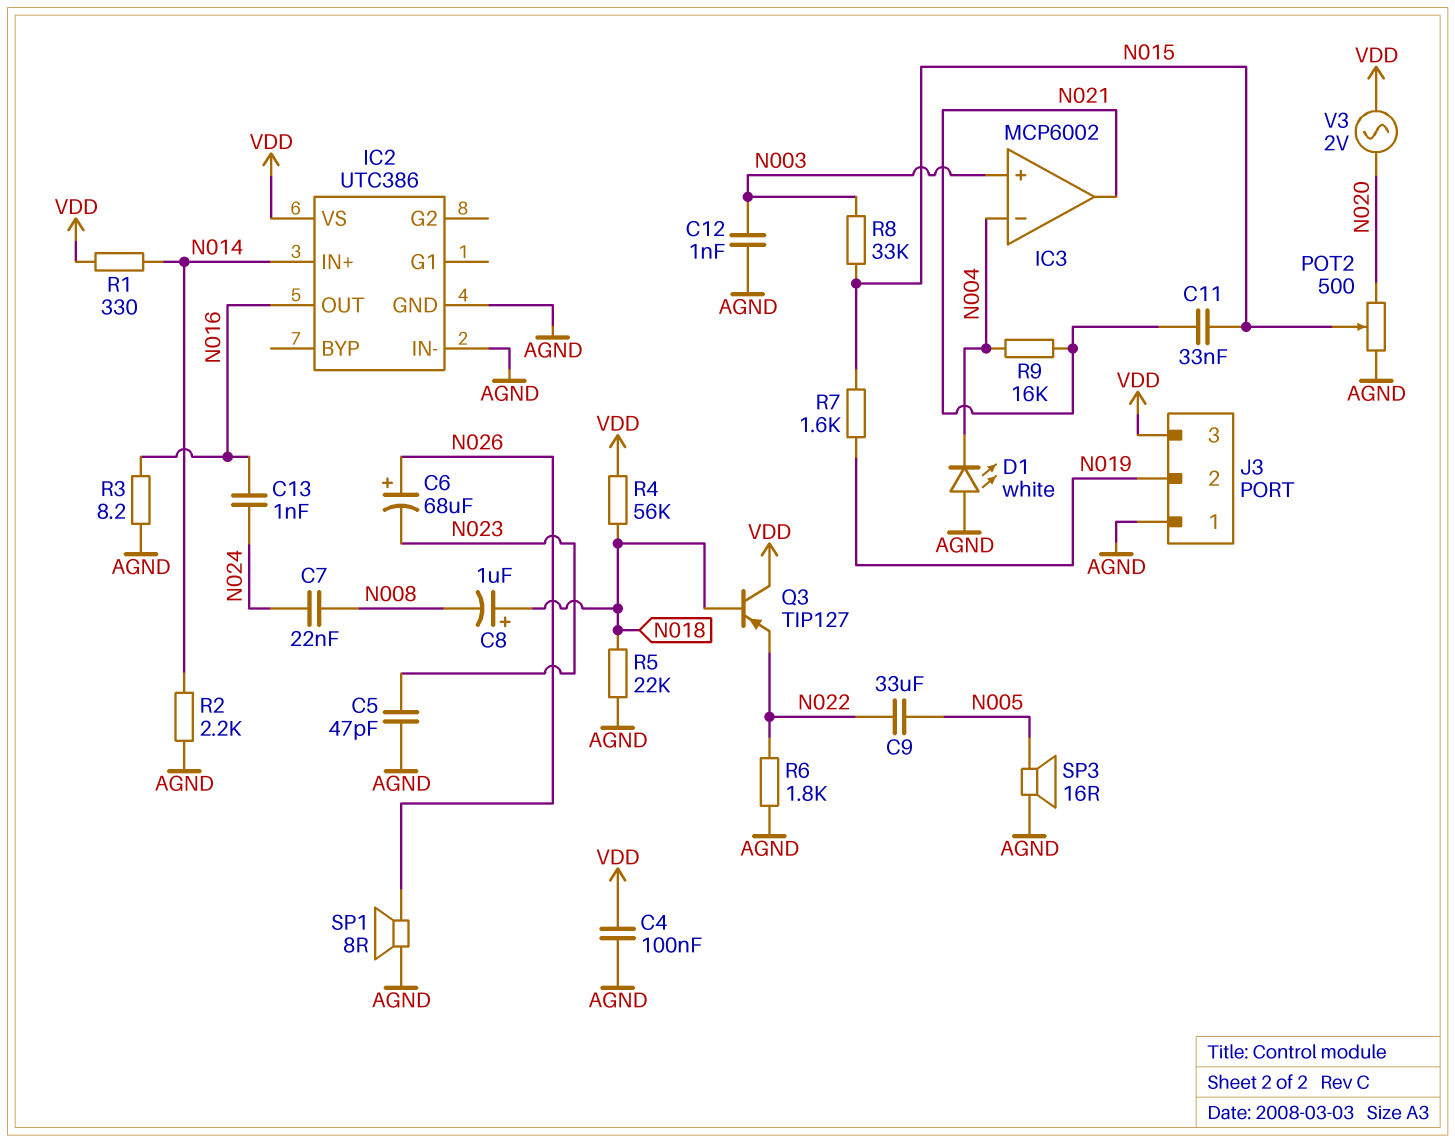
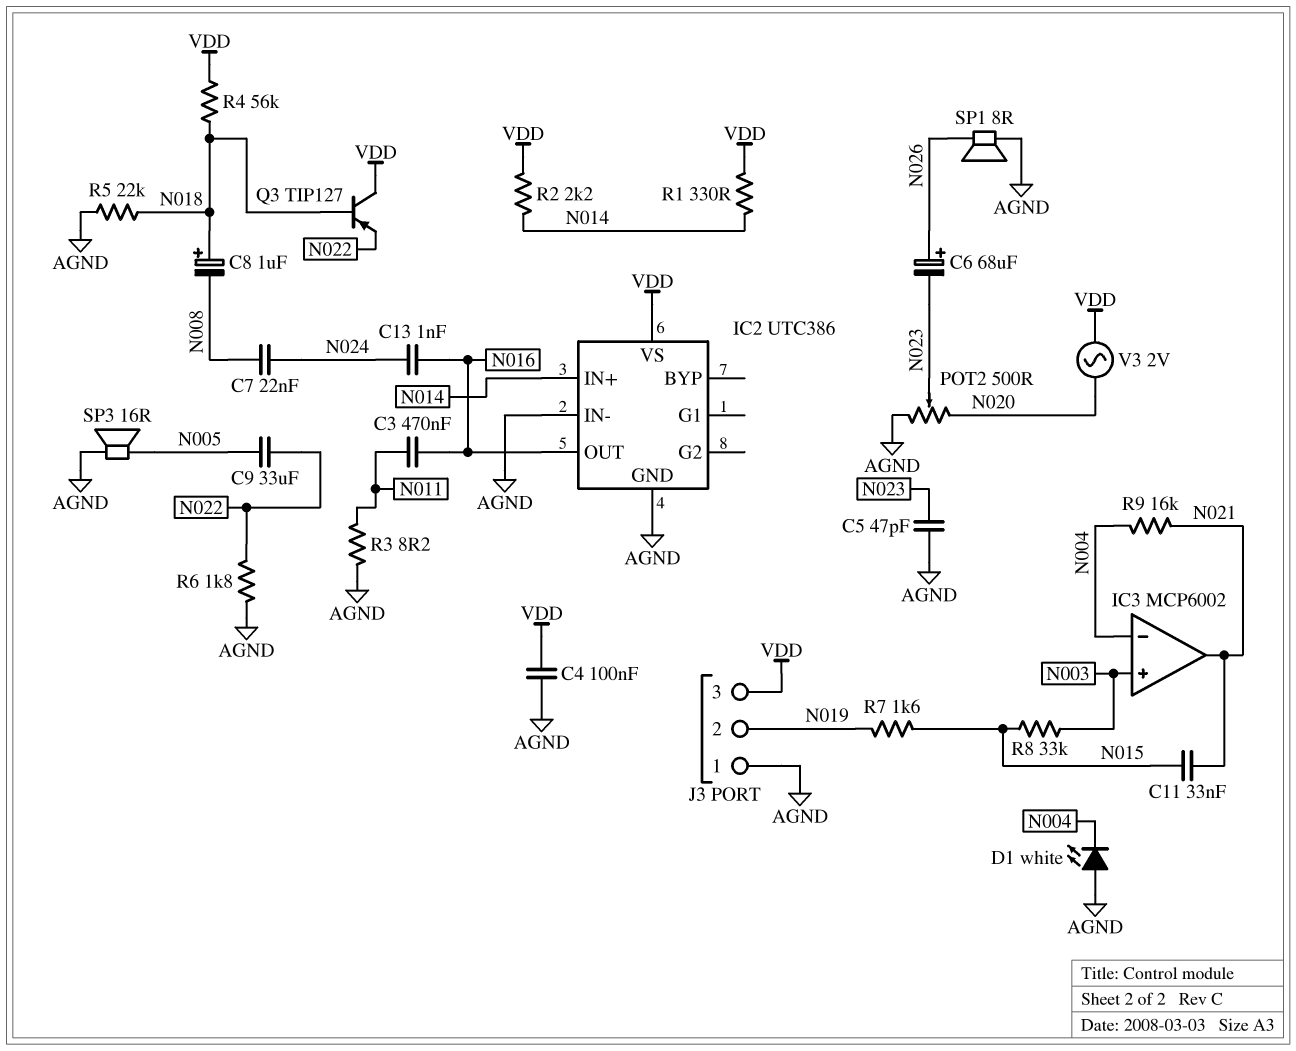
C3: none -> 470nF (N011, N016)
C12: 1nF (AGND, N003) -> none
POT2: 500 (AGND, N020, wiper N015) -> 500 (AGND, N020, wiper N023)
R2: 2.2k (AGND, N014) -> 2.2k (N014, VDD)
R3: 8.2 (AGND, N016) -> 8.2 (AGND, N011)

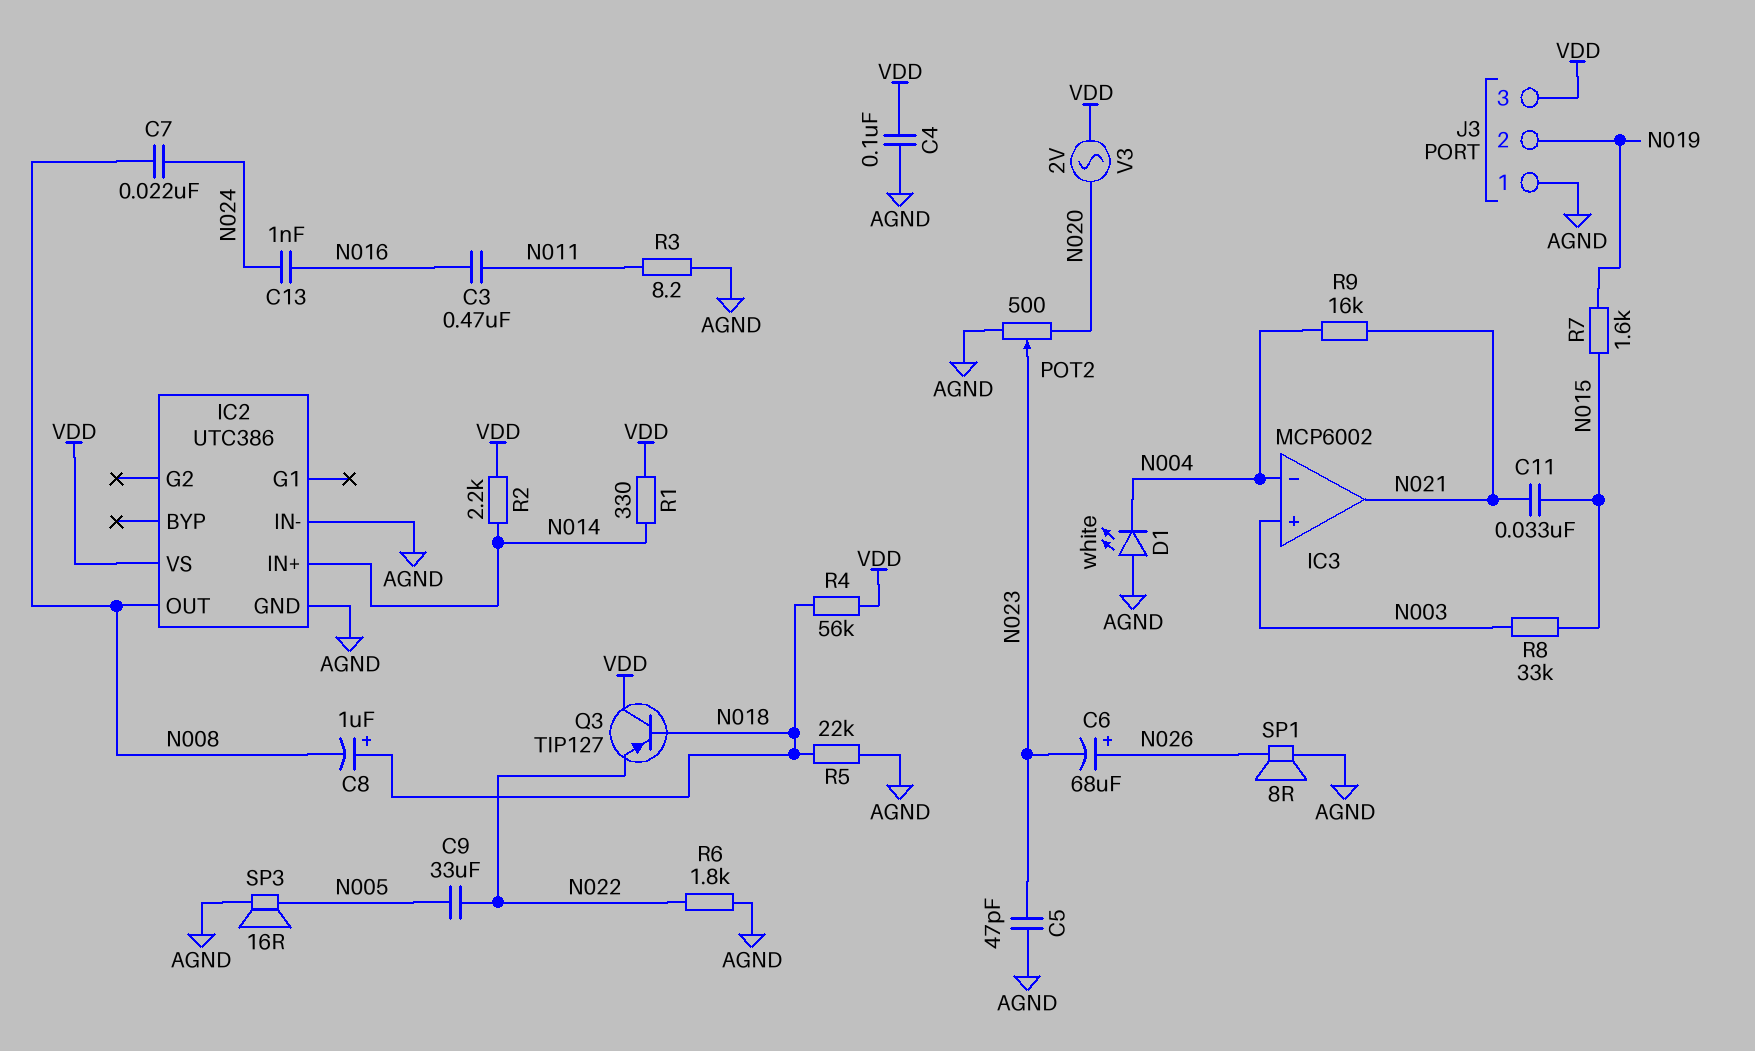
IC2 pin OUT: N016 -> N008

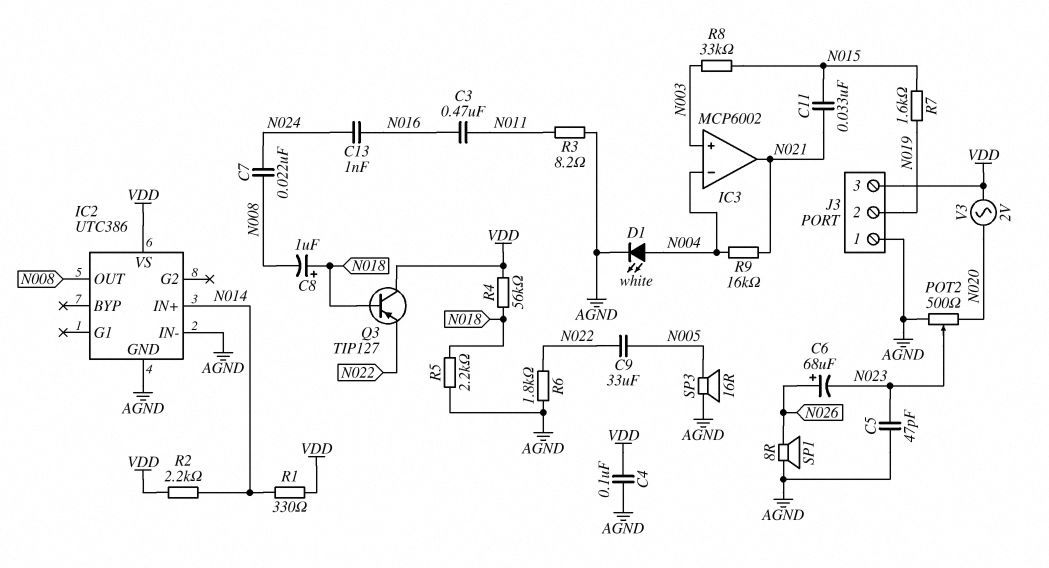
D1: LED white (A AGND, K N004) -> LED white (A N004, K AGND)
R5: 22k (AGND, N018) -> 2.2k (AGND, N018)

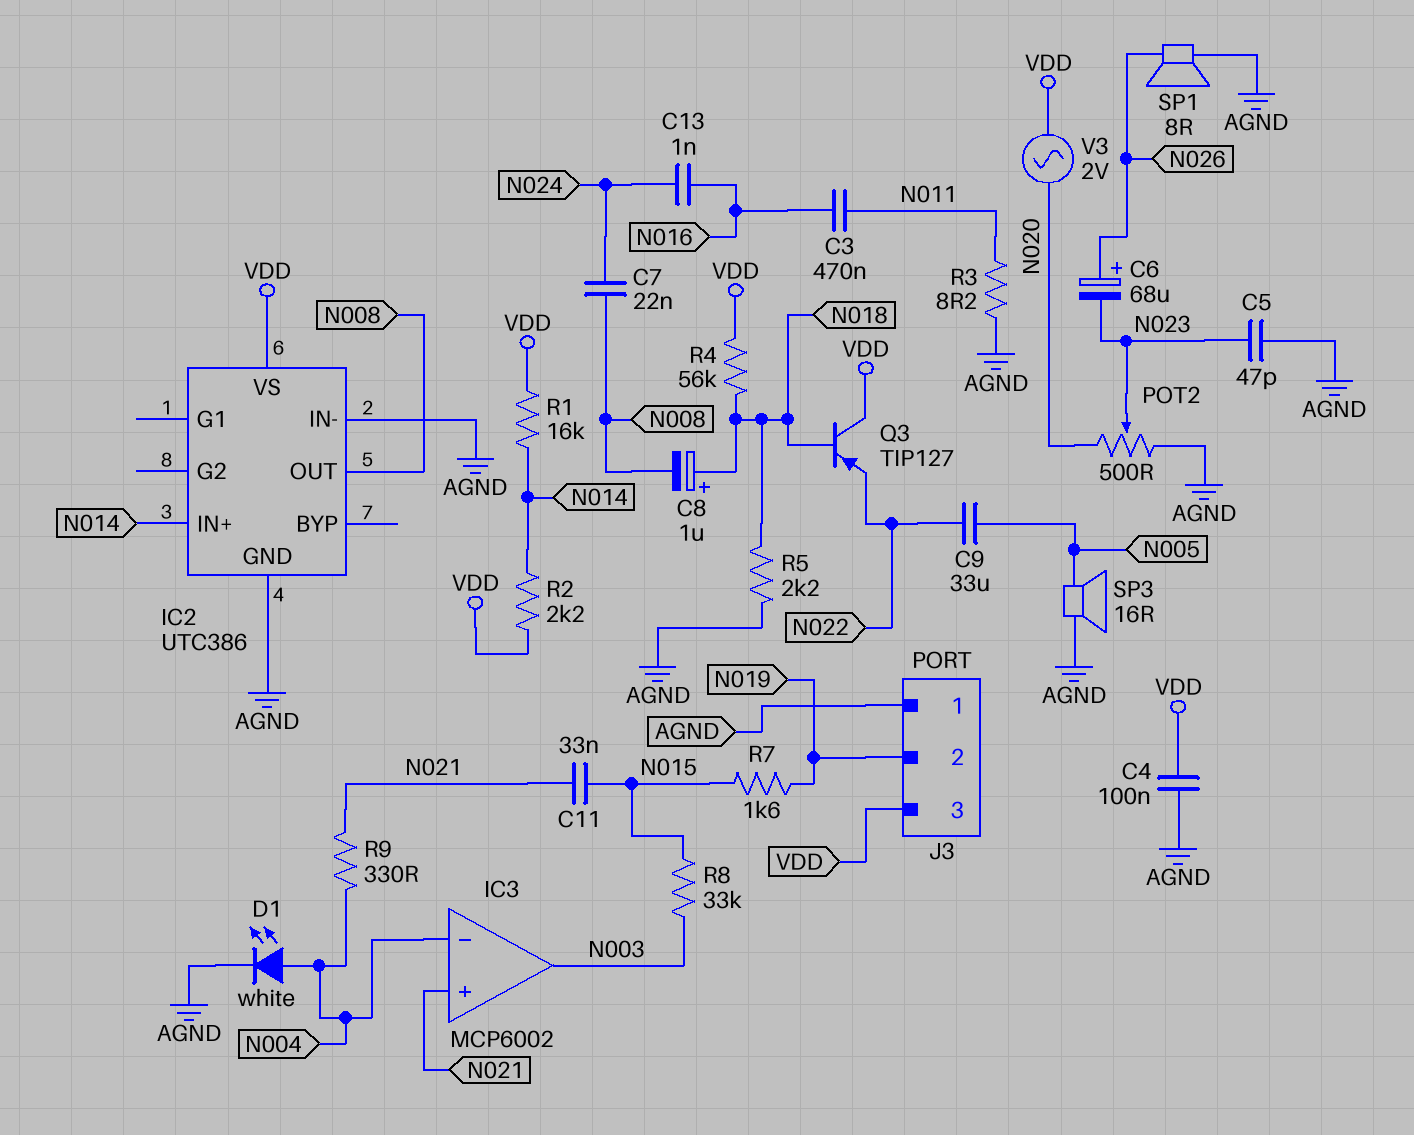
IC3 pin in+: N003 -> N021
IC3 pin out: N021 -> N003
R1: 330 (N014, VDD) -> 16k (N014, VDD)
R6: 1.8k (AGND, N022) -> none
R9: 16k (N004, N021) -> 330 (N004, N021)

